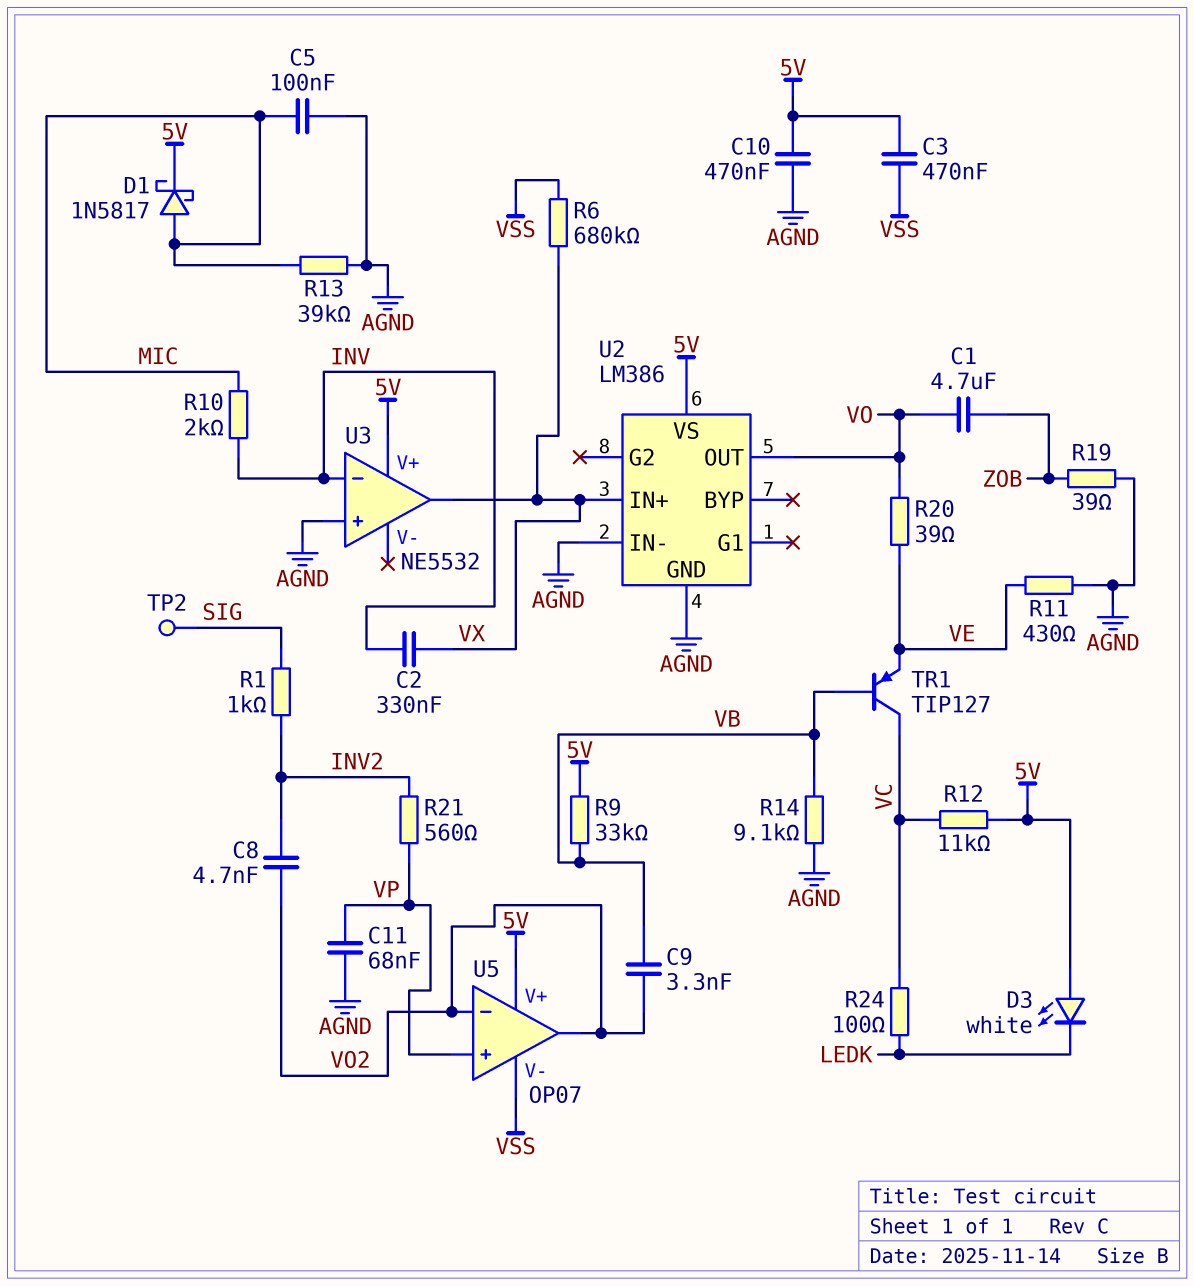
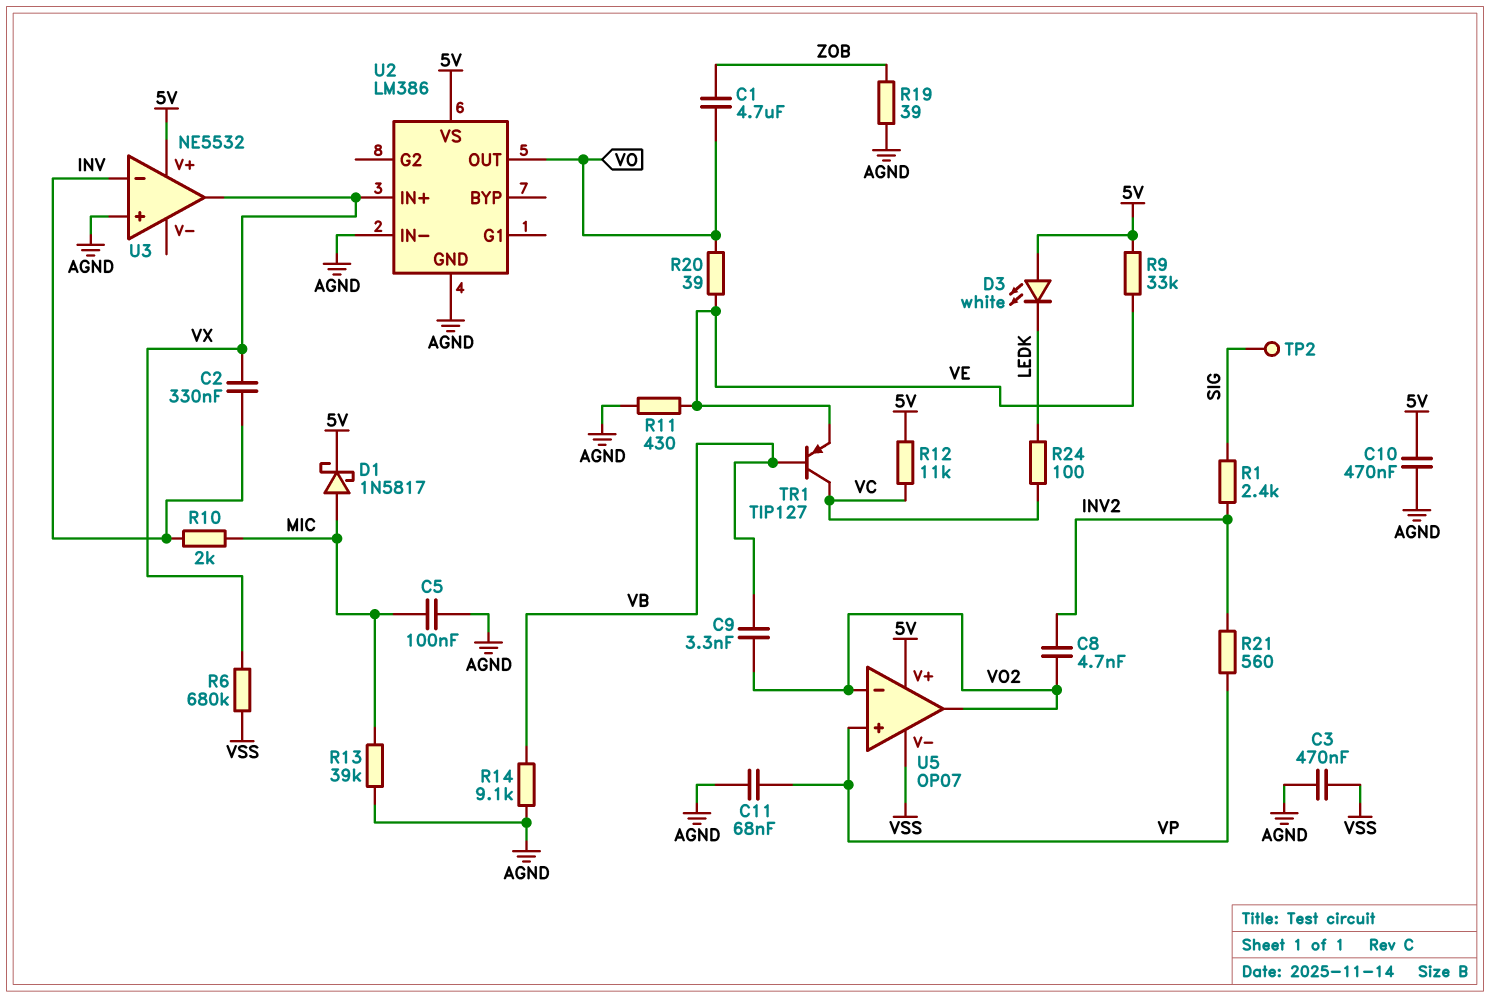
C3: 470nF (5V, VSS) -> 470nF (AGND, VSS)
R1: 1k (INV2, SIG) -> 2.4k (INV2, SIG)
R9: 33k (5V, VB) -> 33k (5V, VE)

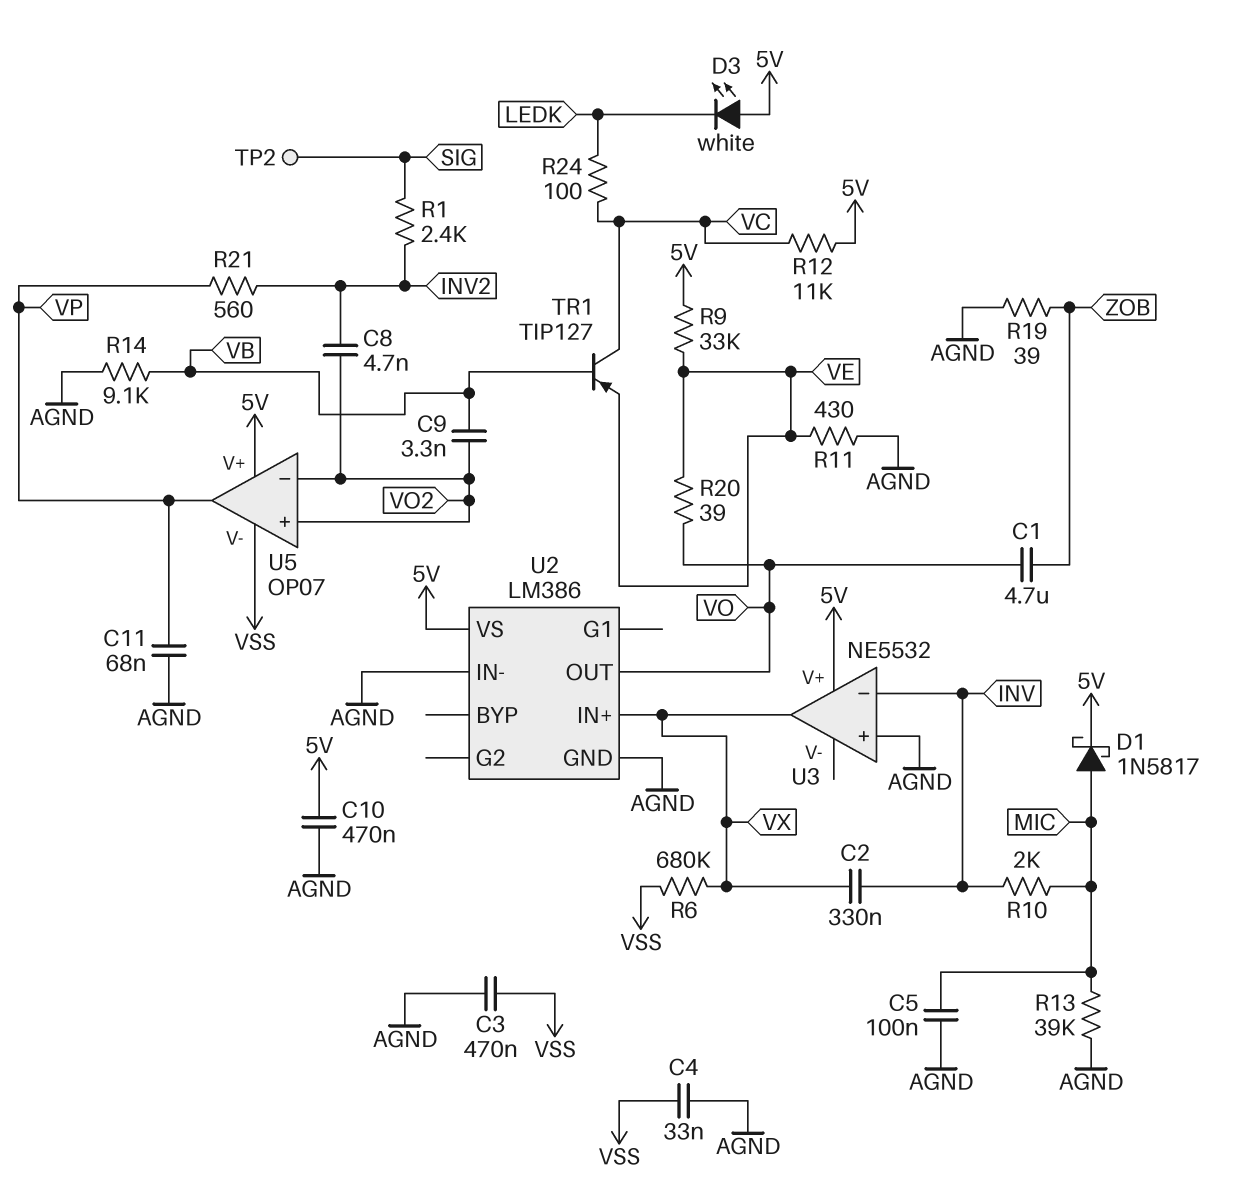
C4: none -> 33nF (AGND, VSS)
U5 pin in+: VP -> VO2
U5 pin out: VO2 -> VP

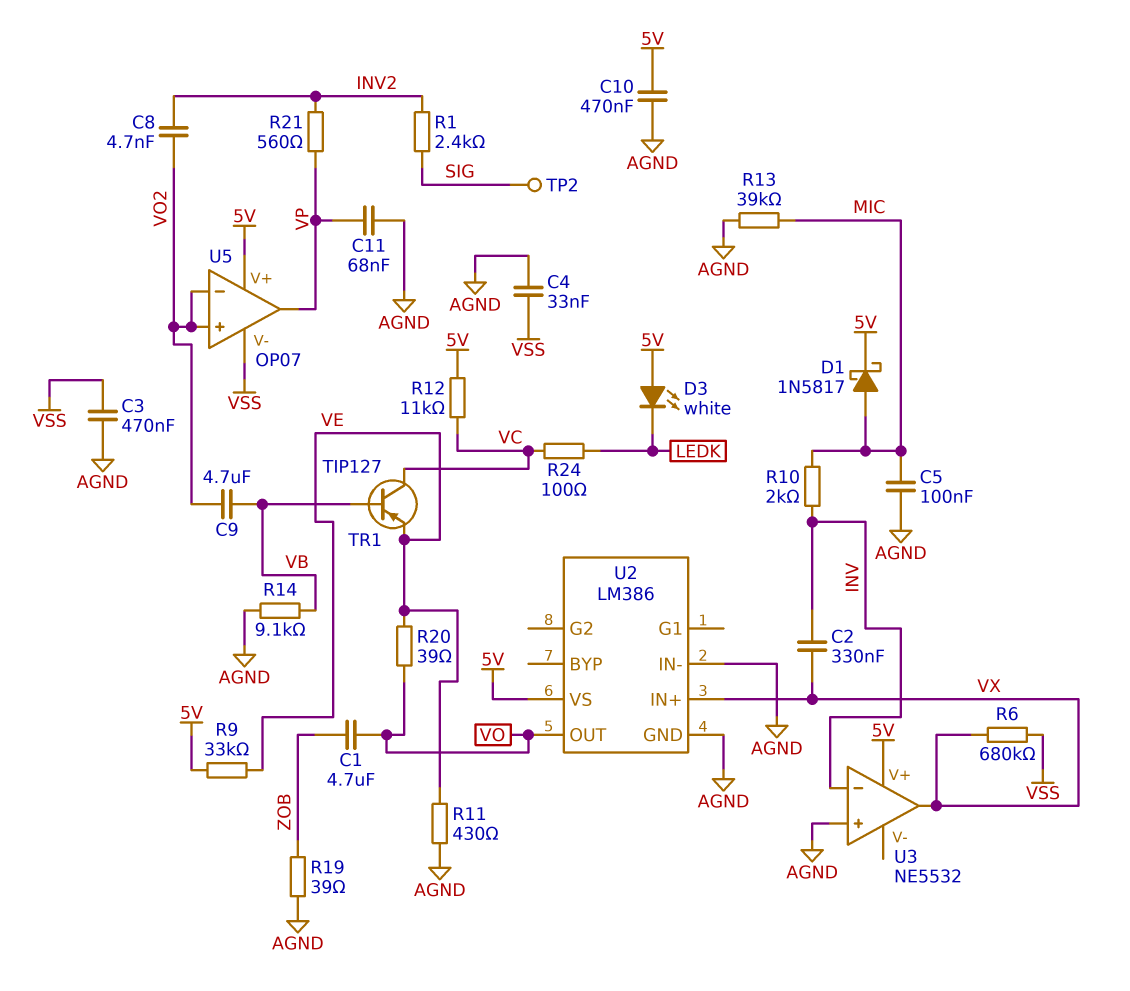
C9: 3.3nF (VB, VO2) -> 4.7uF (VB, VO2)

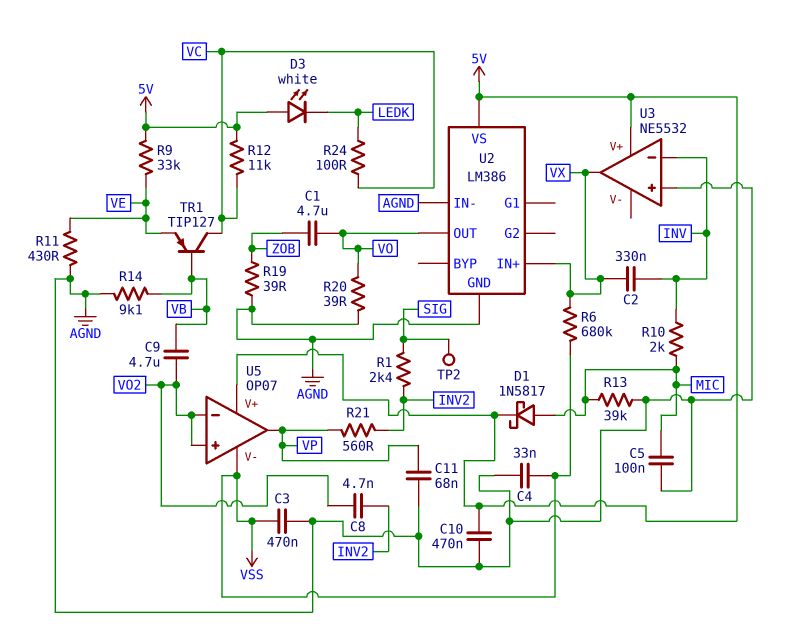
R20: 39 (VE, VO) -> 39 (AGND, VO)

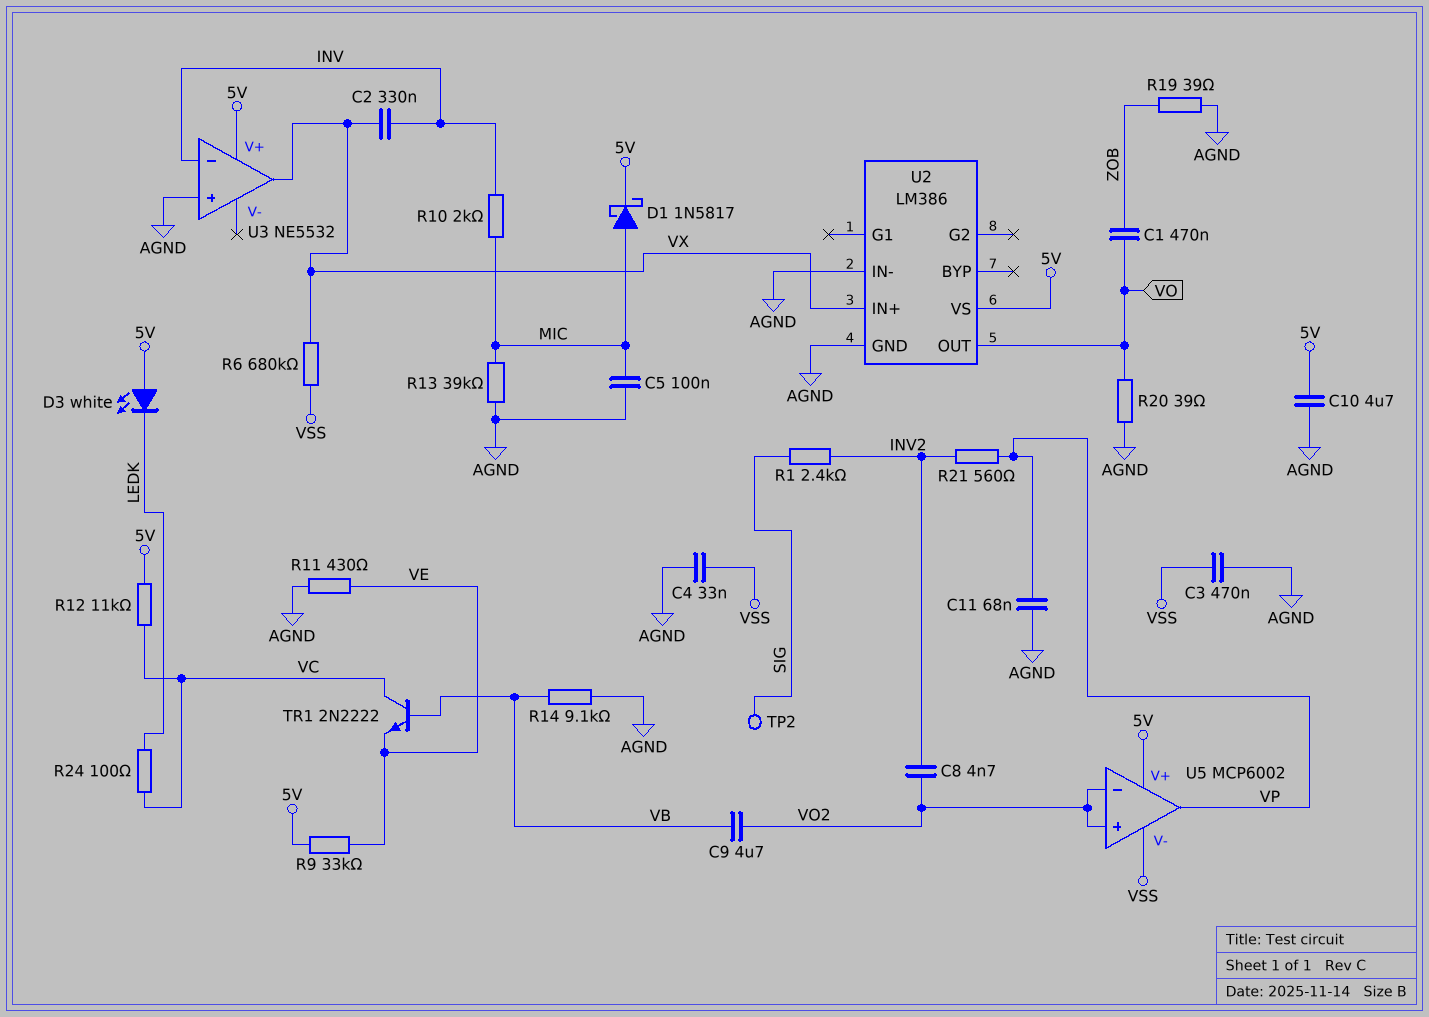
C1: 4.7uF (VO, ZOB) -> 470nF (VO, ZOB)
C10: 470nF (5V, AGND) -> 4.7uF (5V, AGND)
TR1: PNP TIP127 (B VB, C VC, E VE) -> NPN 2N2222 (B VB, C VC, E VE)
U5: OP07 -> MCP6002

